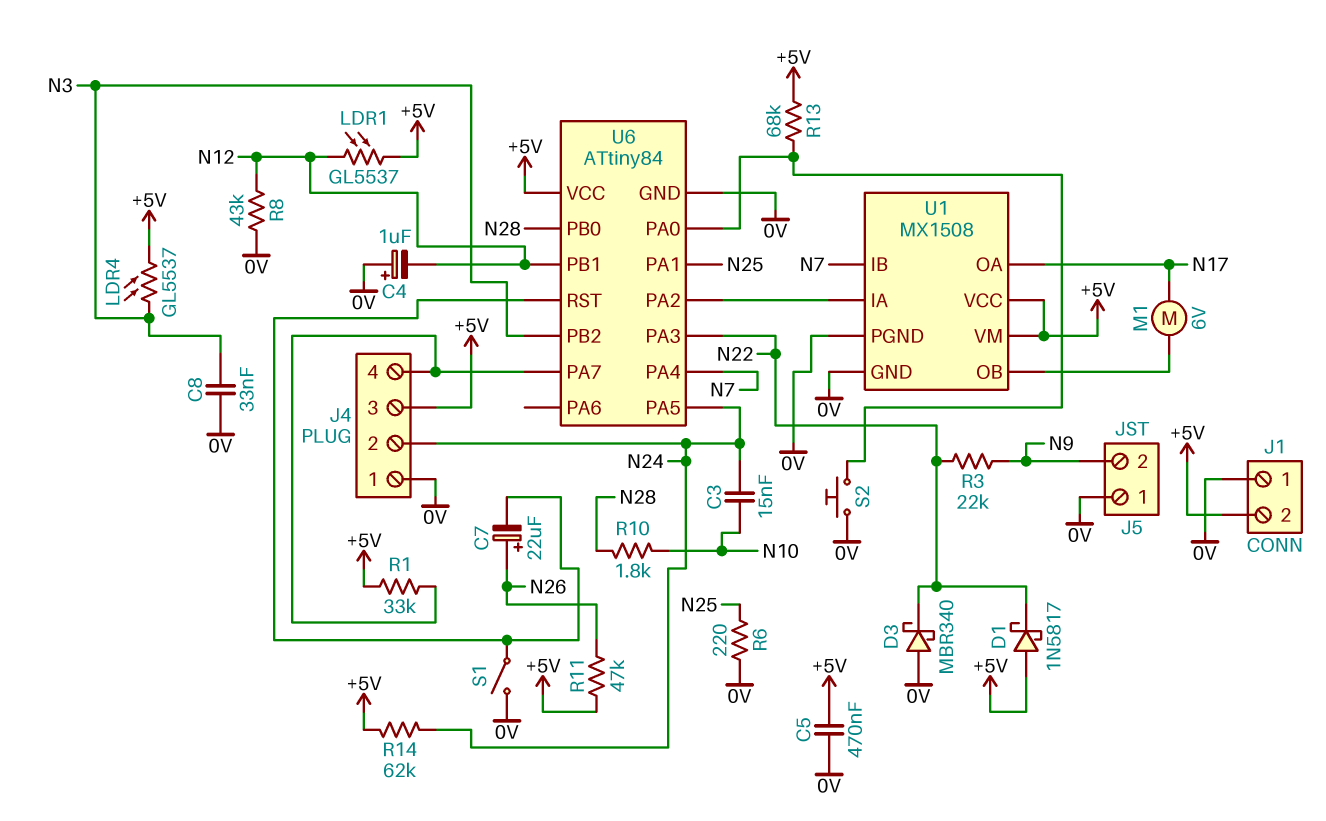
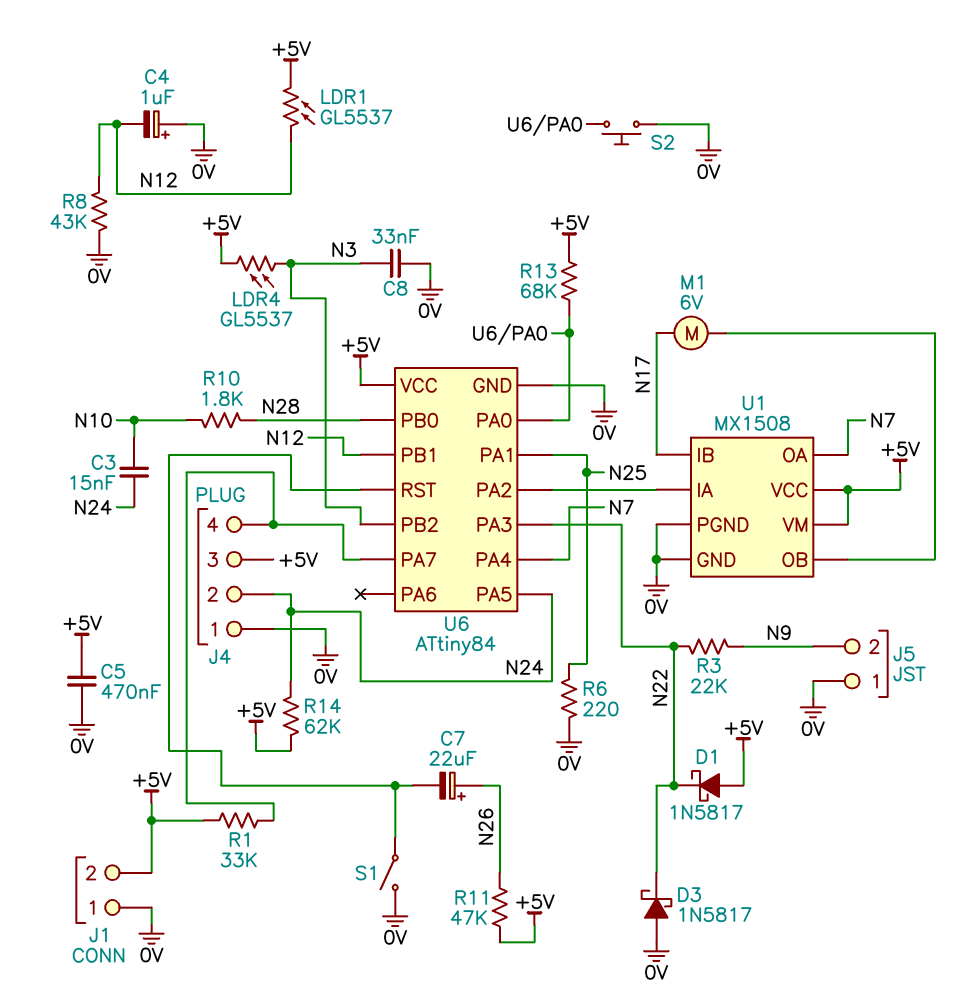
D3: schottky MBR340 (A 0V, K N22) -> schottky 1N5817 (A 0V, K N22)
U1 pin IB: N7 -> N17
U1 pin OA: N17 -> N7

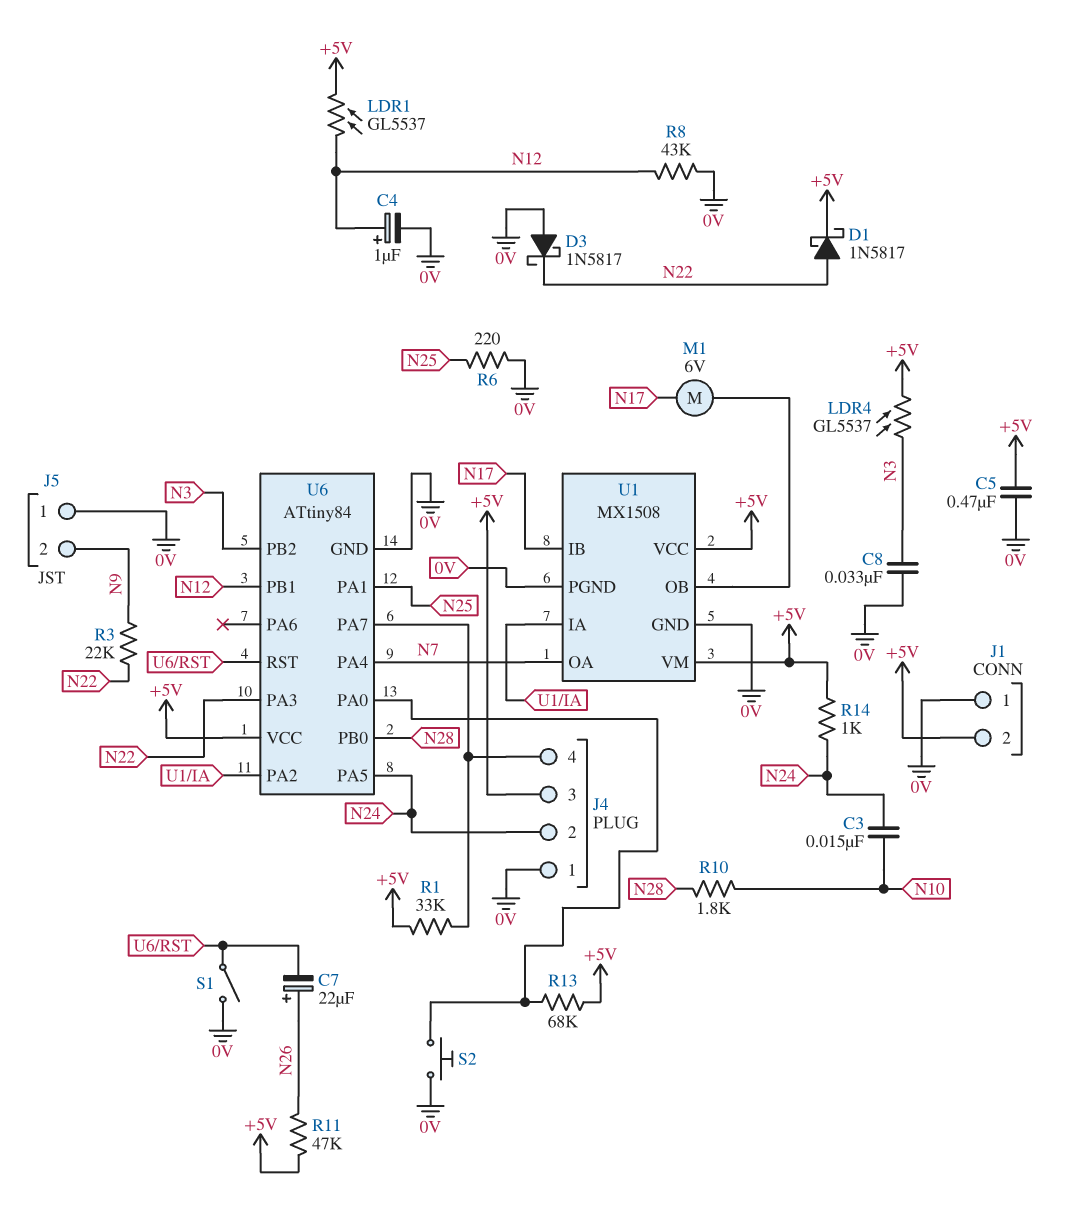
C4: 1uF (plus 0V, minus N12) -> 1uF (plus N12, minus 0V)
D1: schottky 1N5817 (A +5V, K N22) -> schottky 1N5817 (A N22, K +5V)
R14: 62k (+5V, N24) -> 1k (+5V, N24)

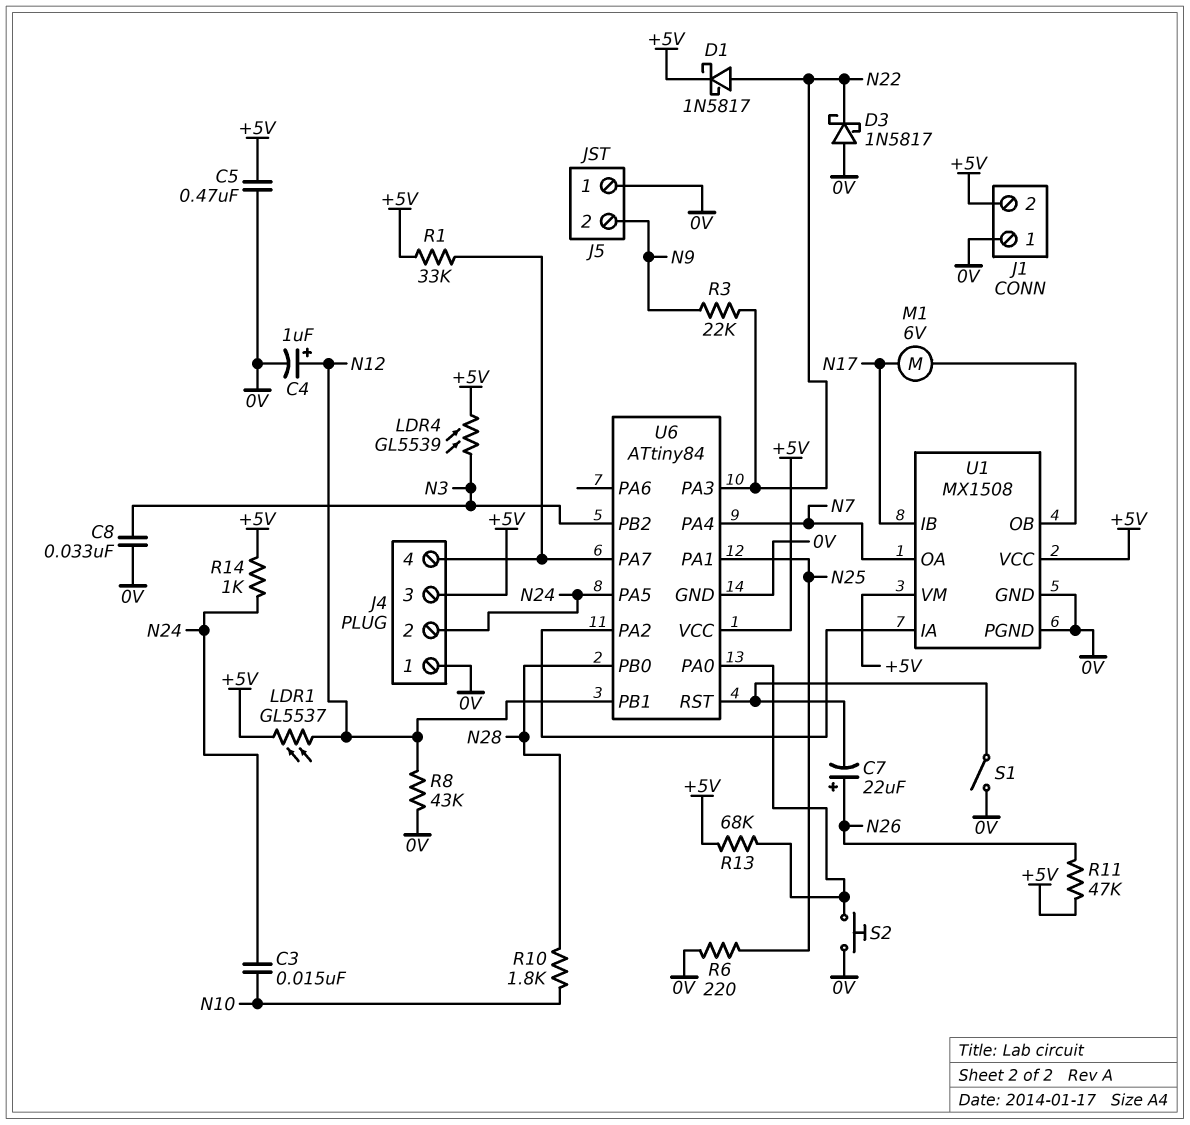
LDR4: GL5537 (+5V, N3) -> GL5539 (+5V, N3)

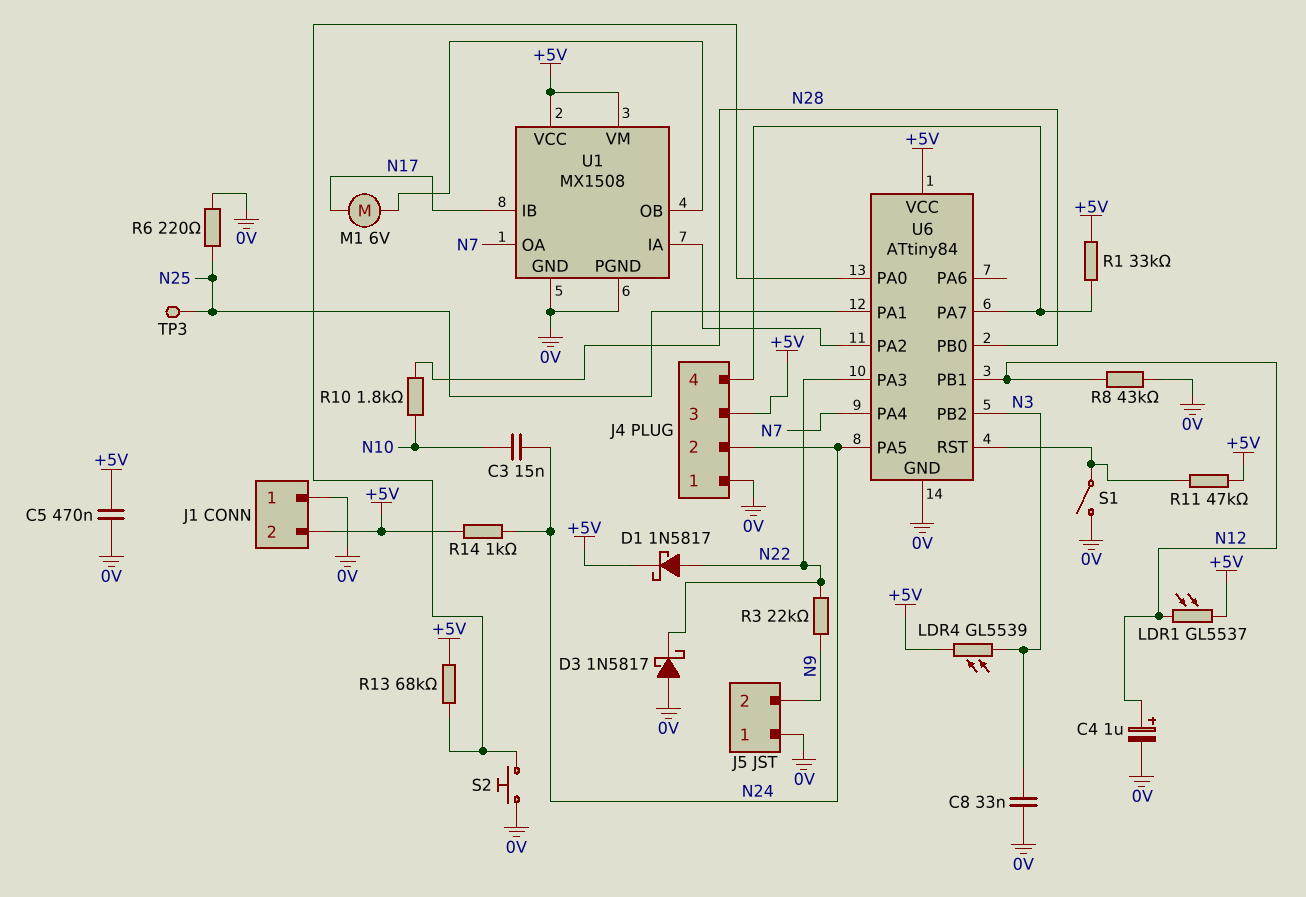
C7: 22uF (plus N26, minus U6/RST) -> none
R11: 47k (+5V, N26) -> 47k (+5V, U6/RST)
TP3: none -> test point (N25)

